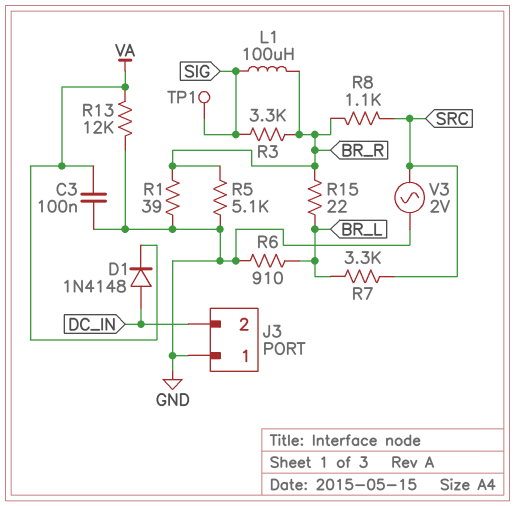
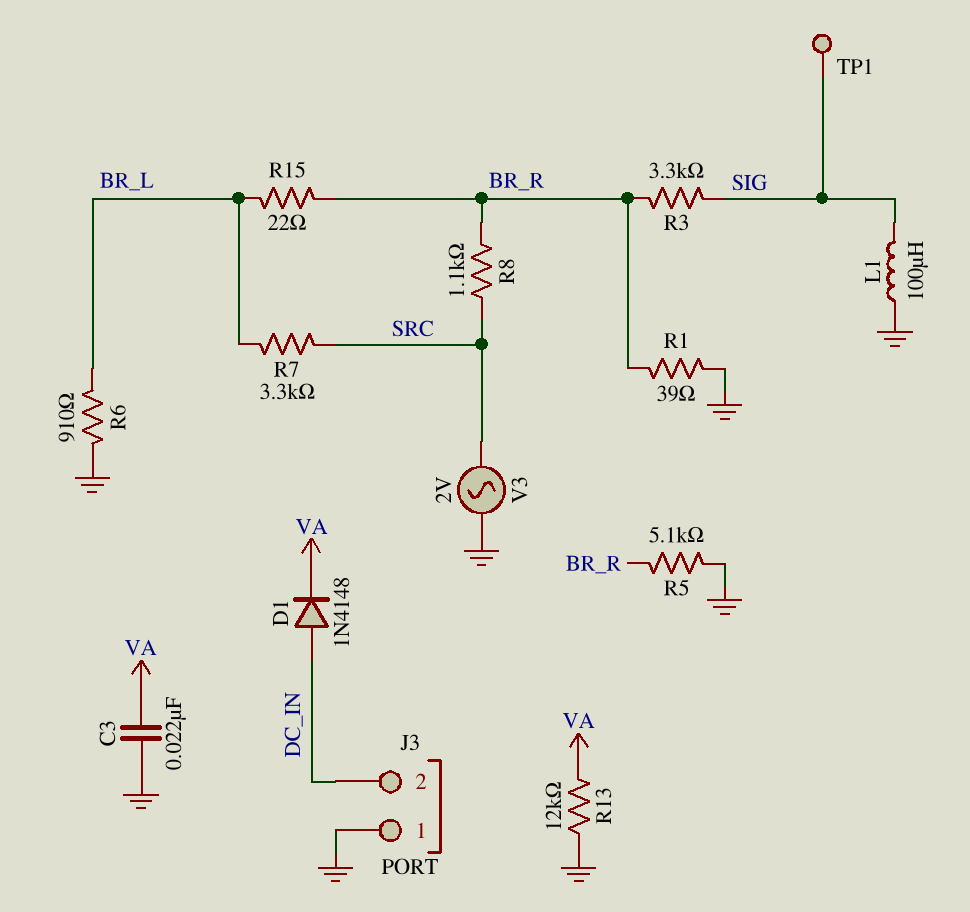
C3: 100nF (GND, VA) -> 22nF (GND, VA)
L1: 100uH (BR_R, SIG) -> 100uH (GND, SIG)

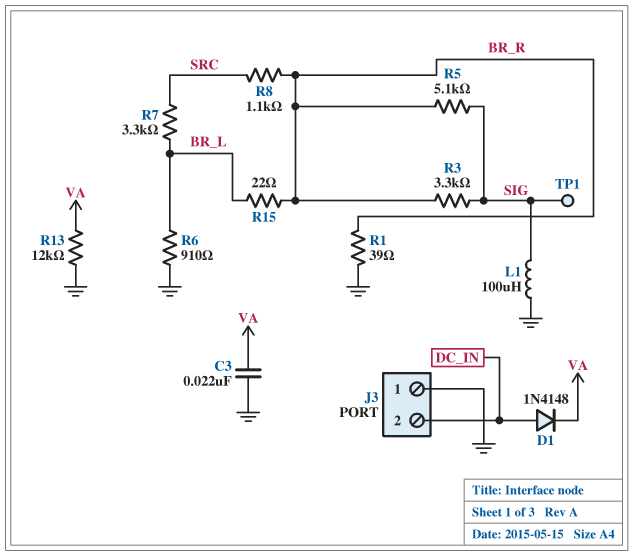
R5: 5.1k (BR_R, GND) -> 5.1k (BR_R, SIG)
V3: AC 2V (GND, SRC) -> none

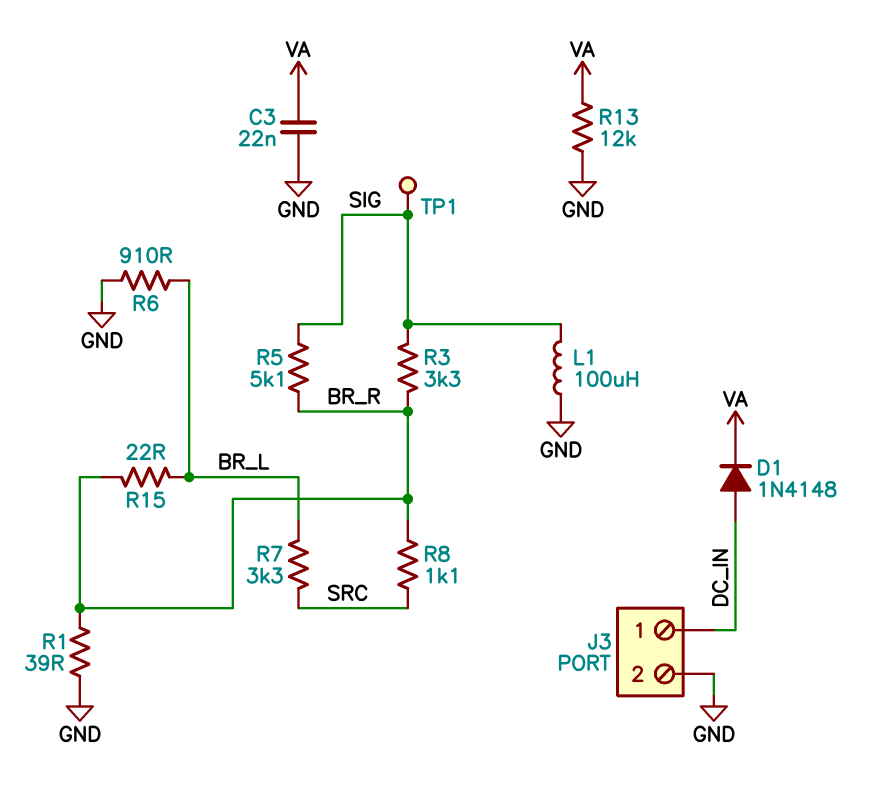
J3 pin 1: GND -> DC_IN
J3 pin 2: DC_IN -> GND

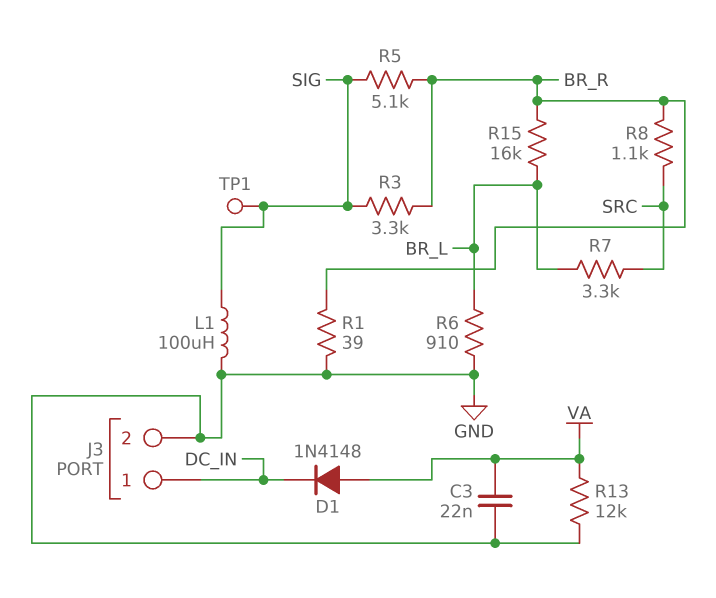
D1: diode 1N4148 (A DC_IN, K VA) -> diode 1N4148 (A VA, K DC_IN)
R15: 22 (BR_L, BR_R) -> 16k (BR_L, BR_R)

